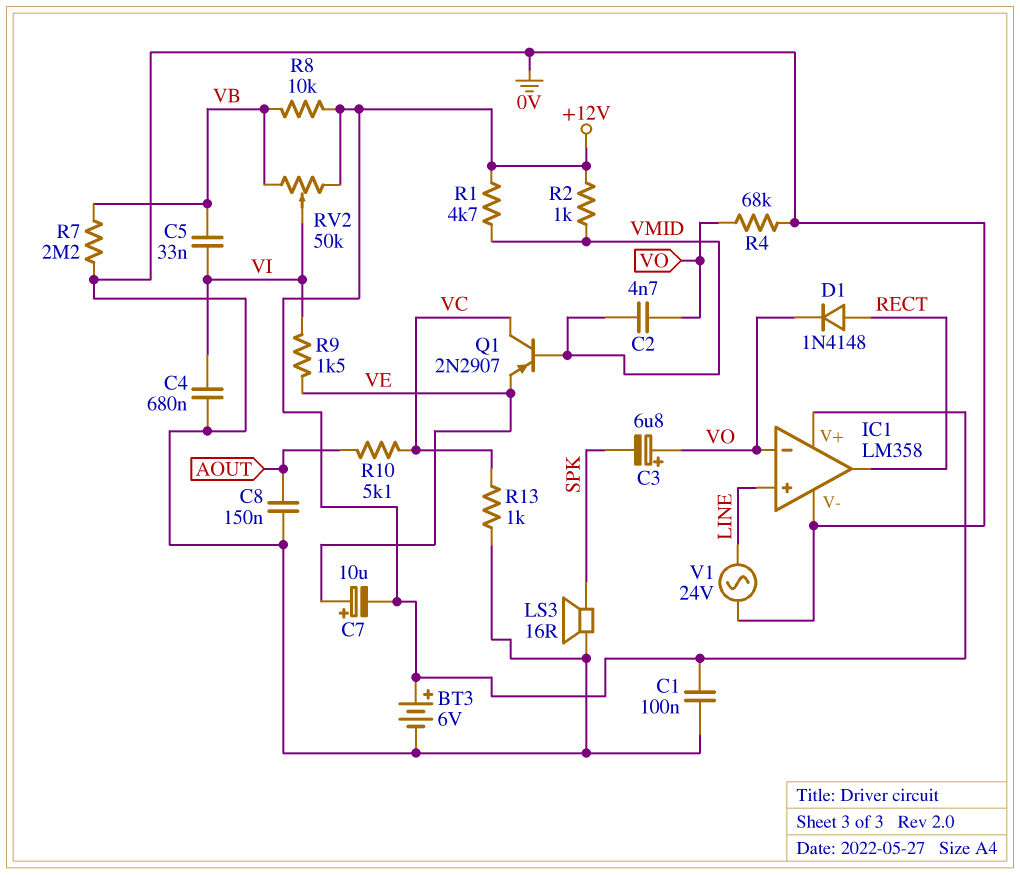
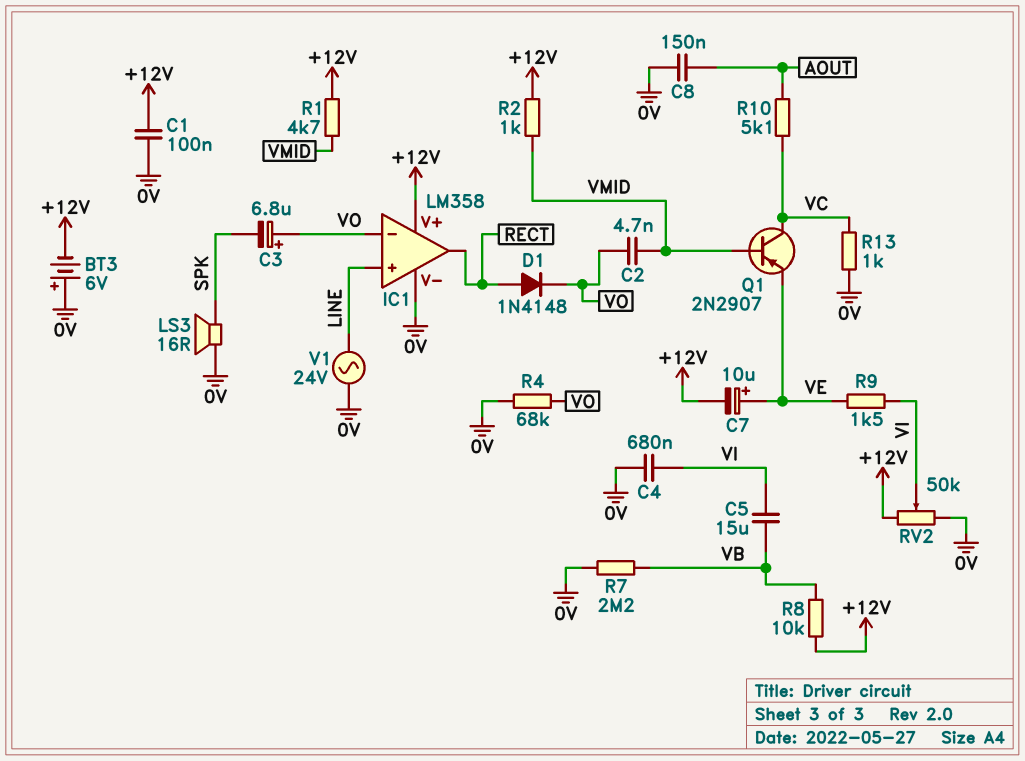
BT3: 6V (plus +12V, minus 0V) -> 6V (plus 0V, minus +12V)
C5: 33nF (VB, VI) -> 15uF (VB, VI)
RV2: 50k (+12V, VB, wiper VI) -> 50k (+12V, 0V, wiper VI)

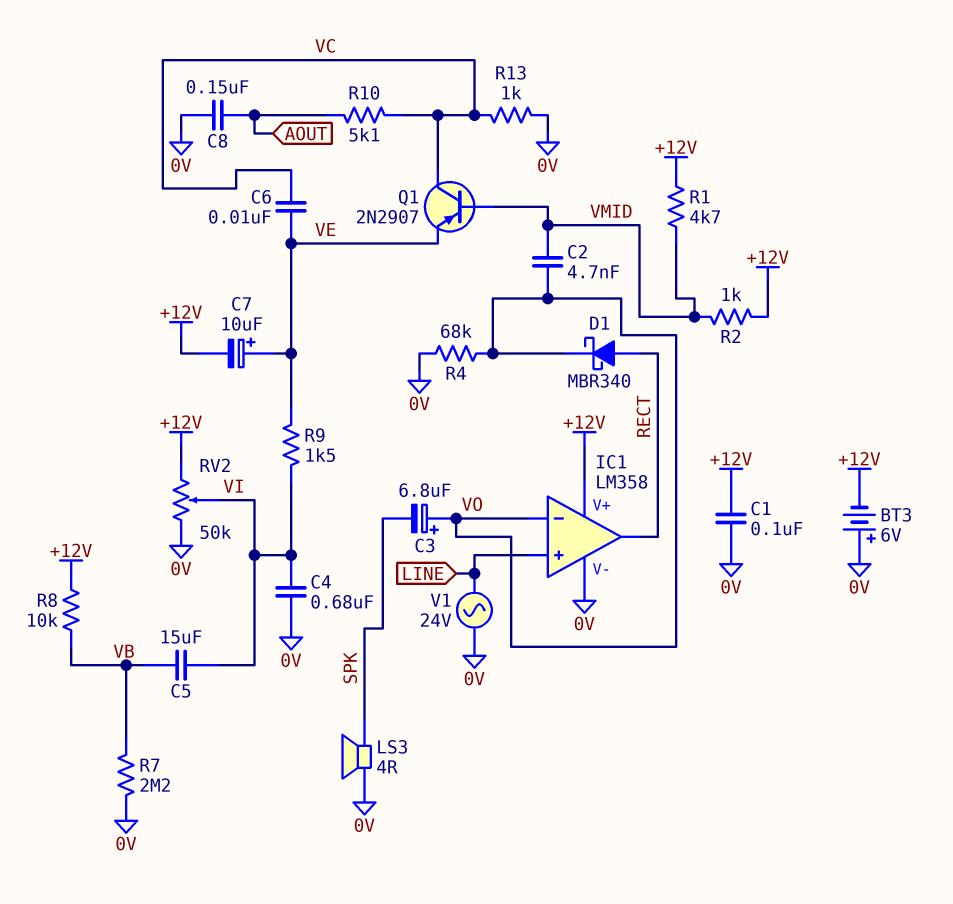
C6: none -> 10nF (VC, VE)
D1: diode 1N4148 (A RECT, K VO) -> schottky MBR340 (A RECT, K VO)
LS3: speaker 16R (0V, SPK) -> speaker 4R (0V, SPK)

